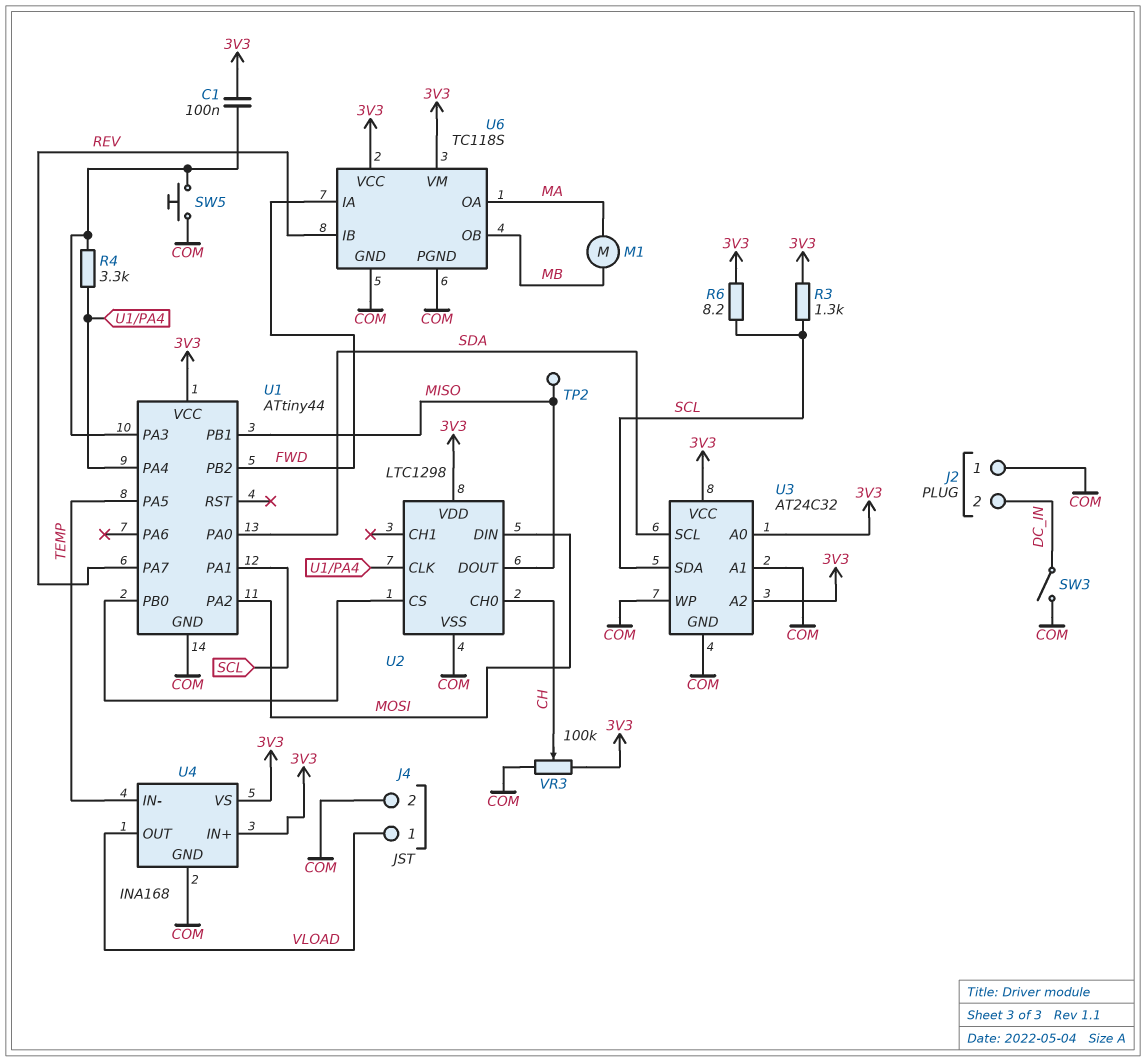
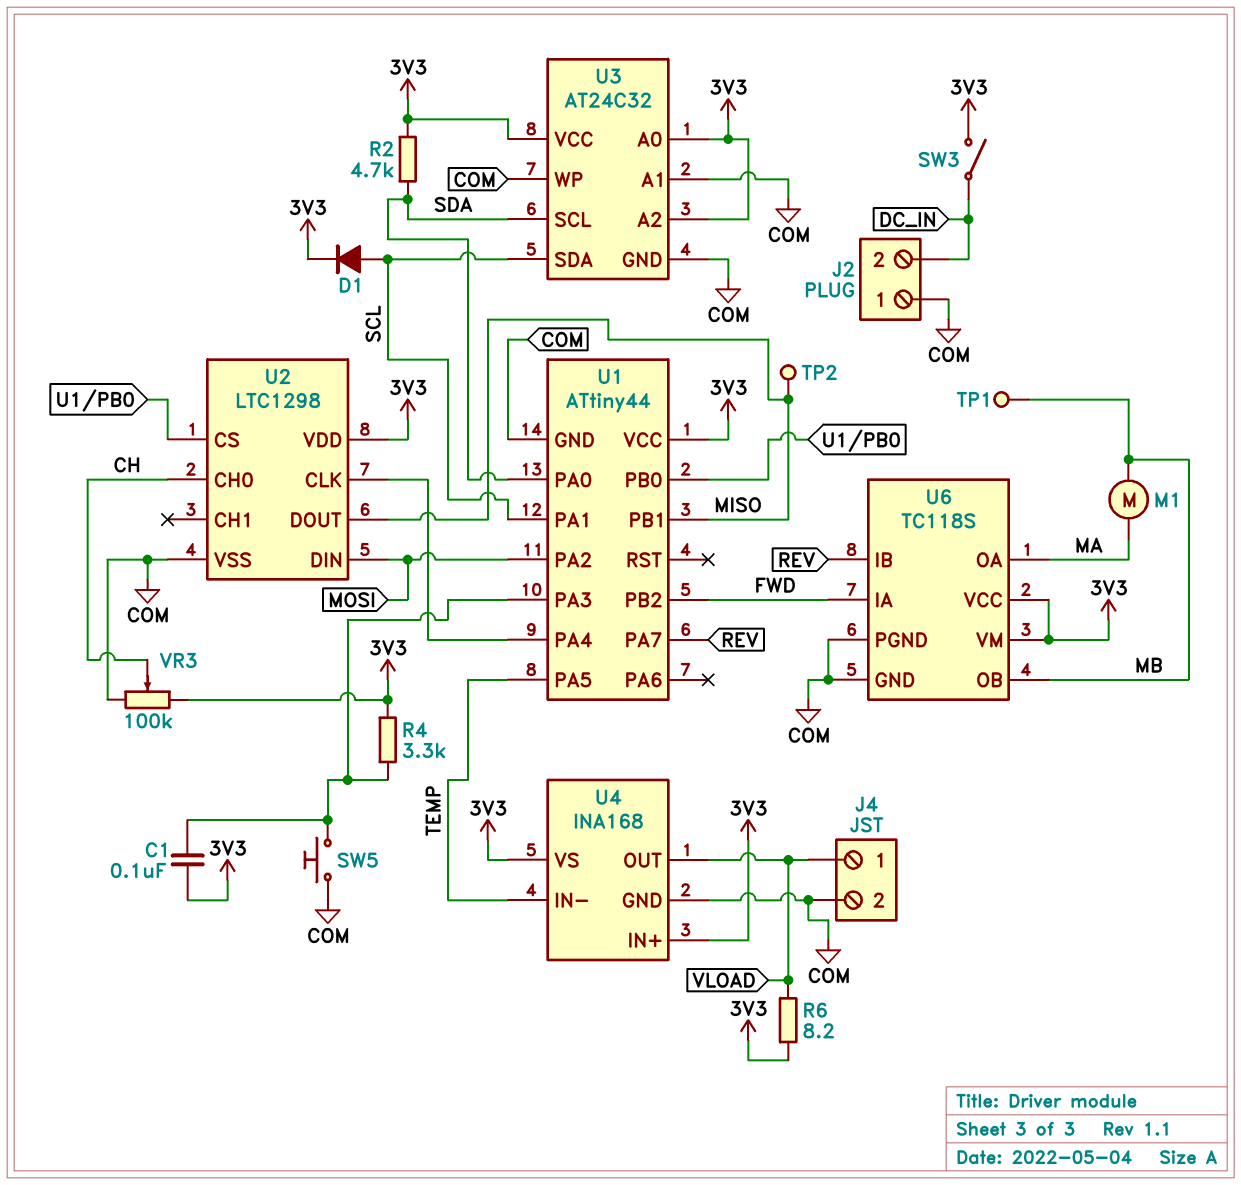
D1: none -> diode (A SCL, K 3V3)
R2: none -> 4.7k (3V3, SDA)
R3: 1.3k (3V3, SCL) -> none
R4: 3.3k (U1/PA3, U1/PA4) -> 3.3k (3V3, U1/PA3)
R6: 8.2 (3V3, SCL) -> 8.2 (3V3, VLOAD)
SW3: switch (COM, DC_IN) -> switch (3V3, DC_IN)
TP1: none -> test point (MB)

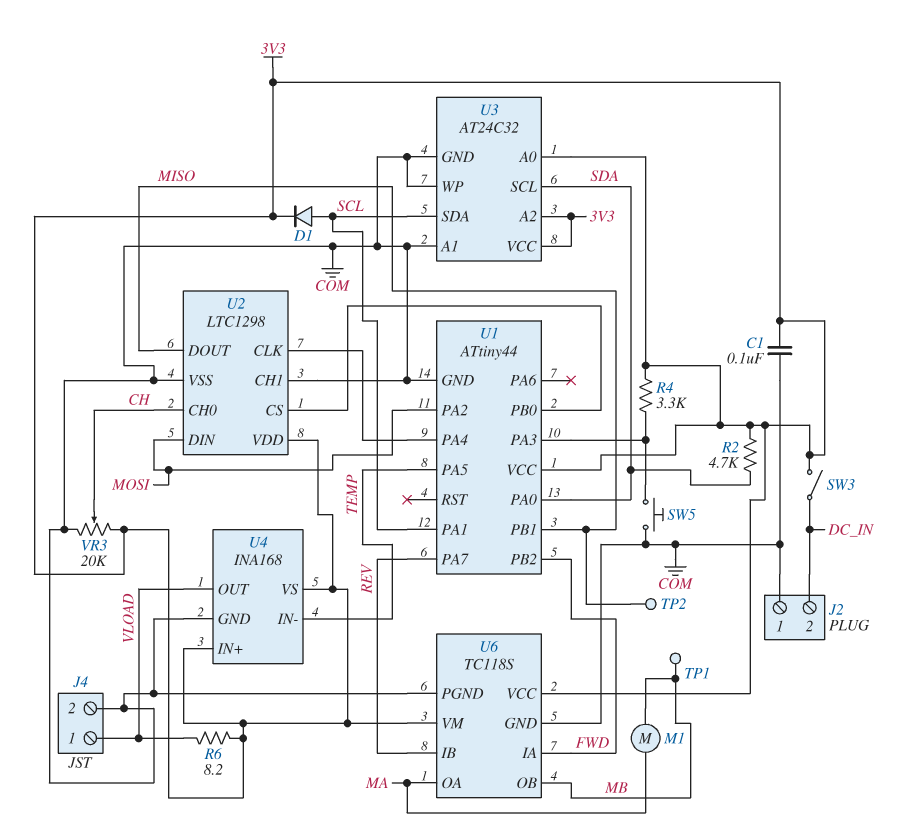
C1: 100nF (3V3, U1/PA3) -> 100nF (3V3, COM)
U2 pin CH1: none -> COM
VR3: 100k (3V3, COM, wiper CH) -> 20k (3V3, COM, wiper CH)

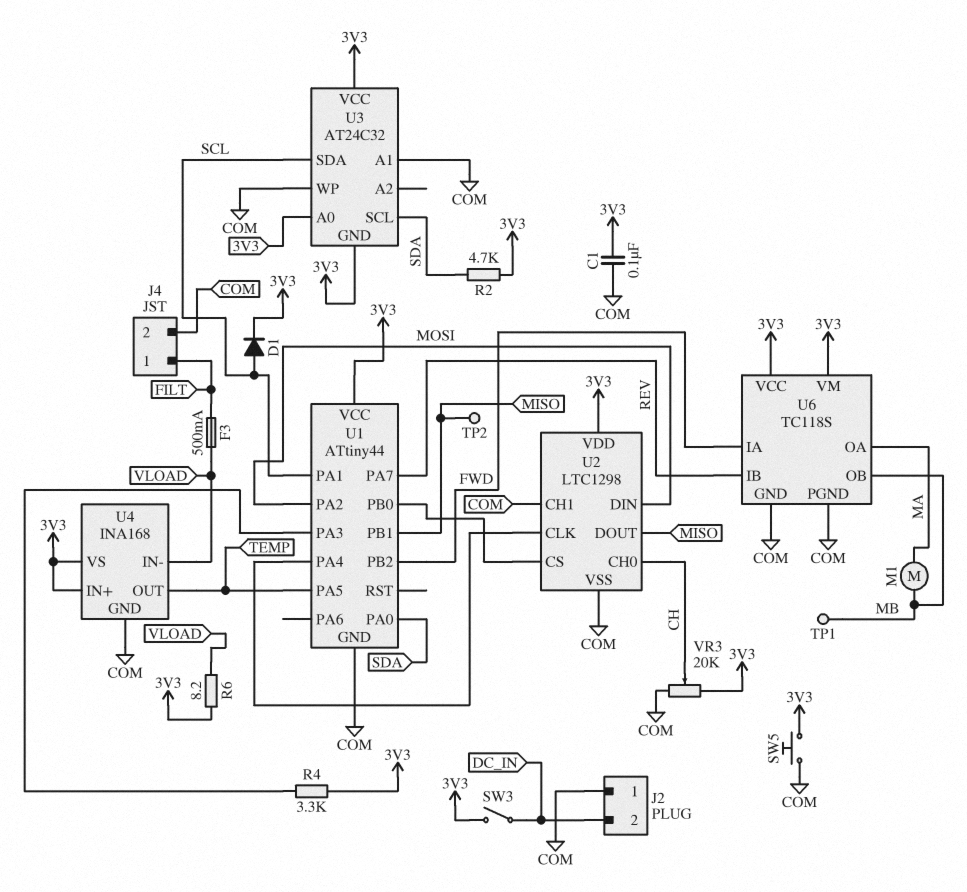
F3: none -> 500mA (FILT, VLOAD)
J4 pin 1: VLOAD -> FILT
SW5: button (COM, U1/PA3) -> button (3V3, COM)
U3 pin A2: 3V3 -> none
U3 pin GND: COM -> 3V3
U4 pin IN-: TEMP -> VLOAD
U4 pin OUT: VLOAD -> TEMP

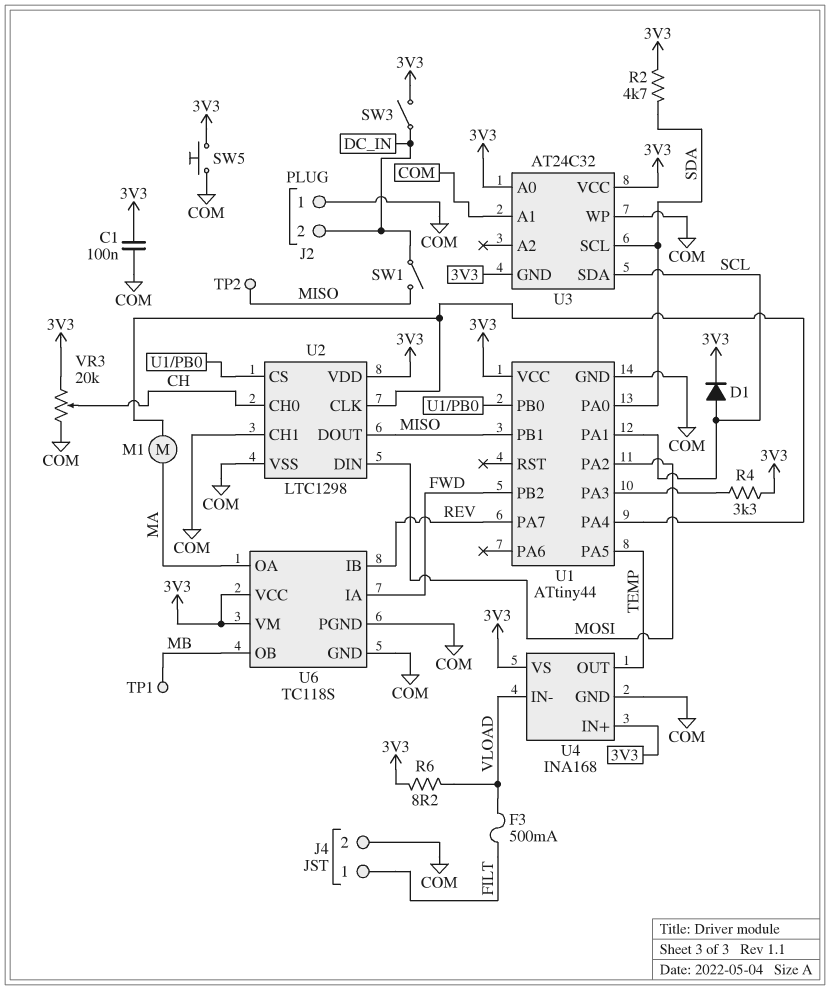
M1: motor (MA, MB) -> motor (MA, U1/PA4)
SW1: none -> switch (DC_IN, MISO)

